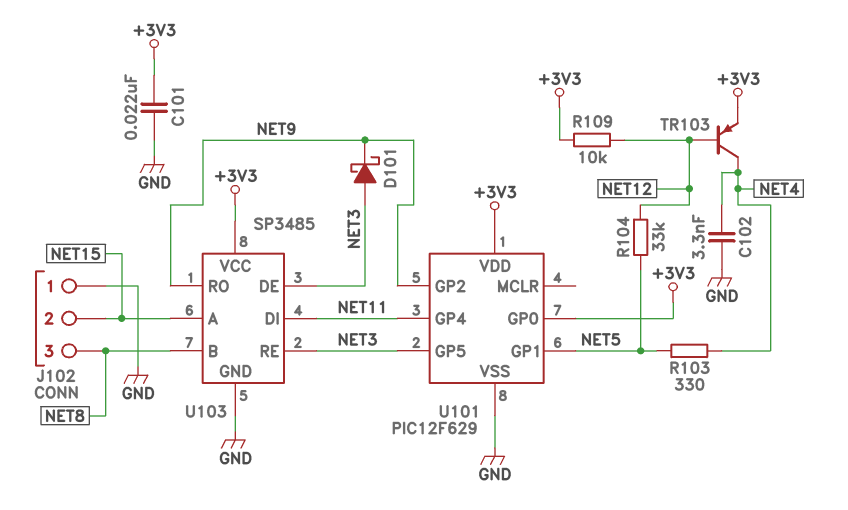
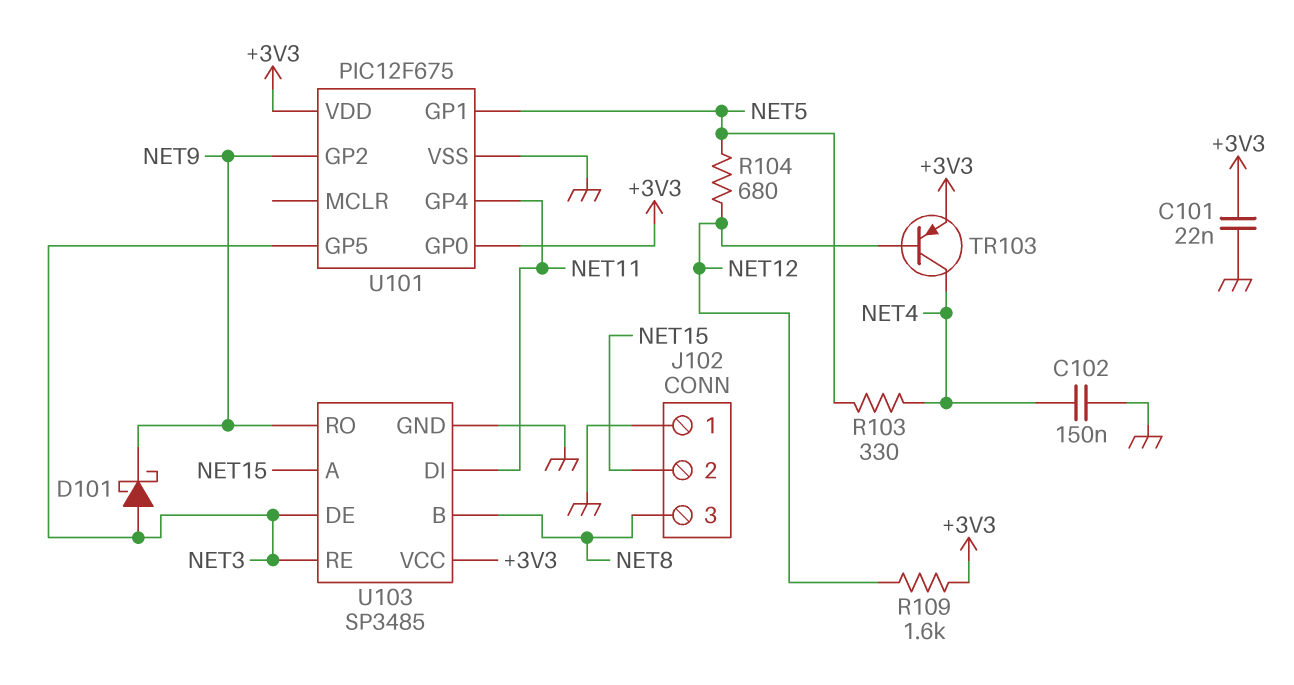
C102: 3.3nF (GND, NET4) -> 150nF (GND, NET4)
R104: 33k (NET5, NET12) -> 680 (NET5, NET12)
R109: 10k (+3V3, NET12) -> 1.6k (+3V3, NET12)
U101: PIC12F629 -> PIC12F675

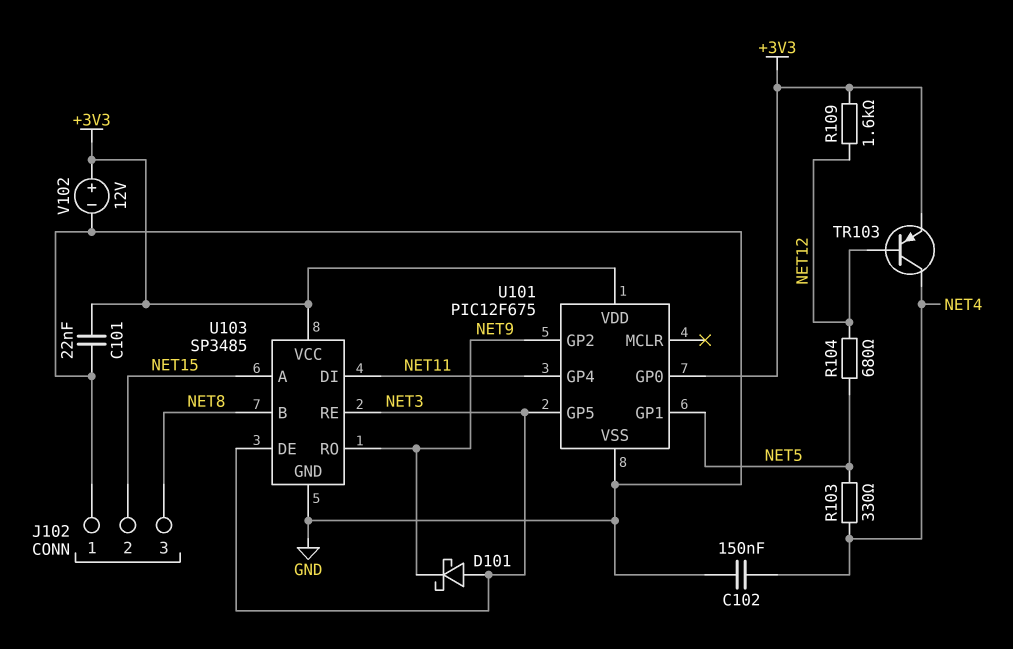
V102: none -> 12V (plus +3V3, minus GND)

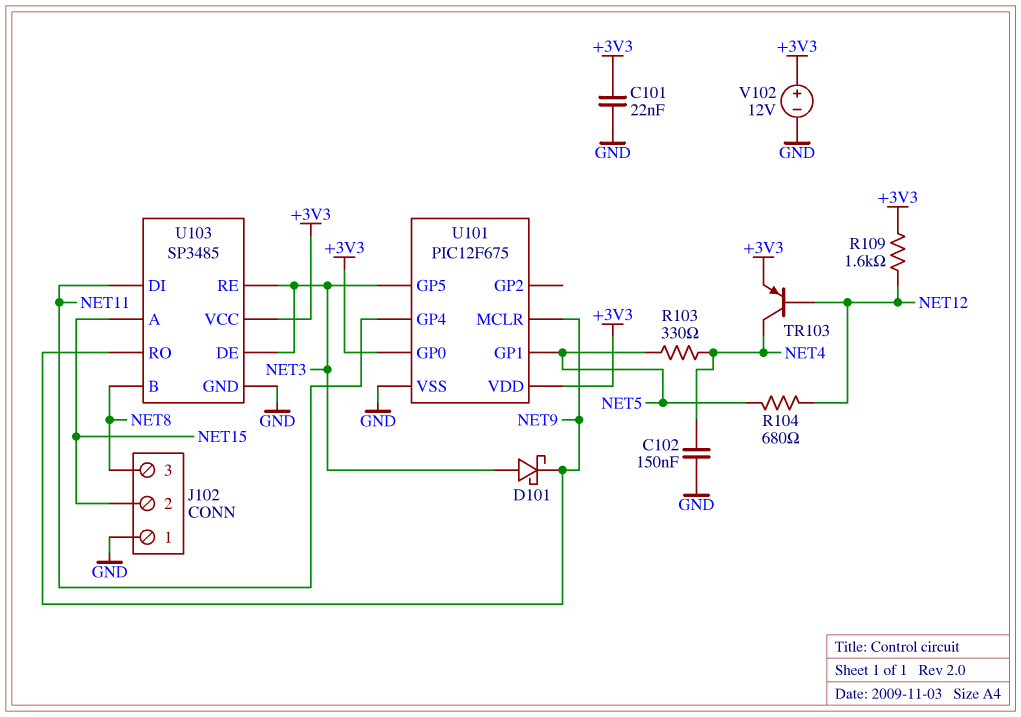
U101 pin GP2: NET9 -> none
U101 pin MCLR: none -> NET9

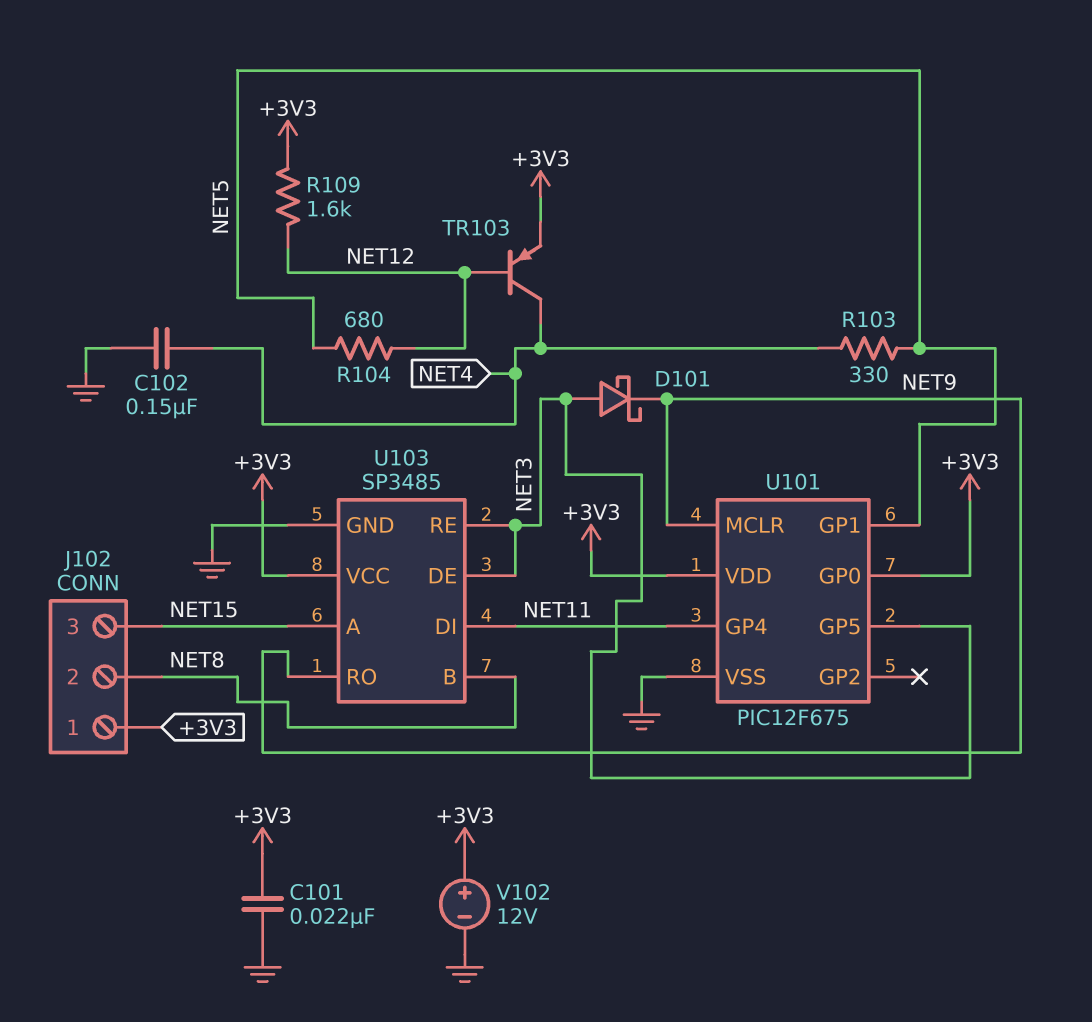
J102 pin 1: GND -> +3V3
J102 pin 2: NET15 -> NET8
J102 pin 3: NET8 -> NET15

